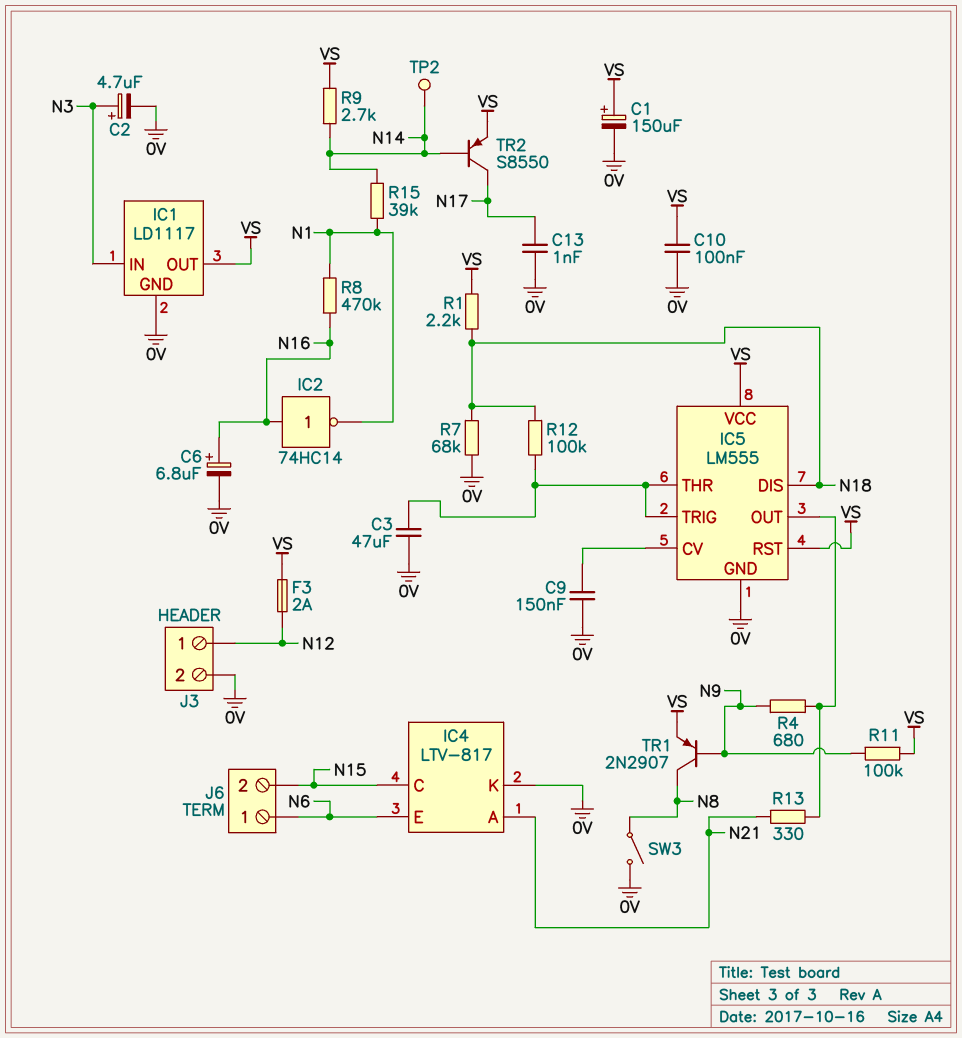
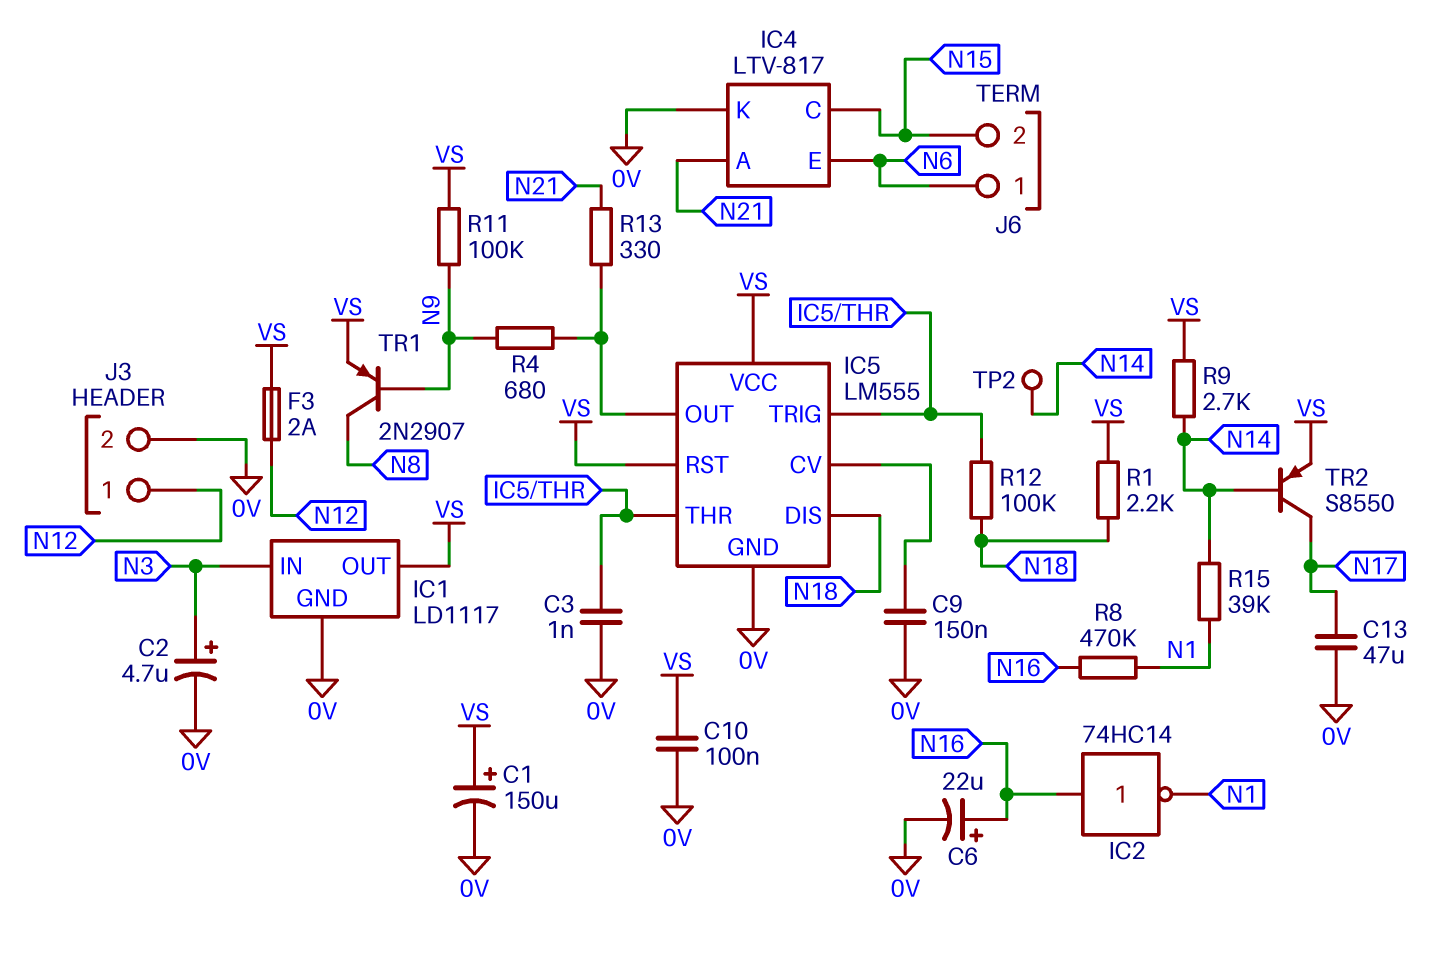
C3: 47uF (0V, IC5/THR) -> 1nF (0V, IC5/THR)
C6: 6.8uF (plus N16, minus 0V) -> 22uF (plus N16, minus 0V)
C13: 1nF (0V, N17) -> 47uF (0V, N17)
R7: 68k (0V, N18) -> none
SW3: switch (0V, N8) -> none

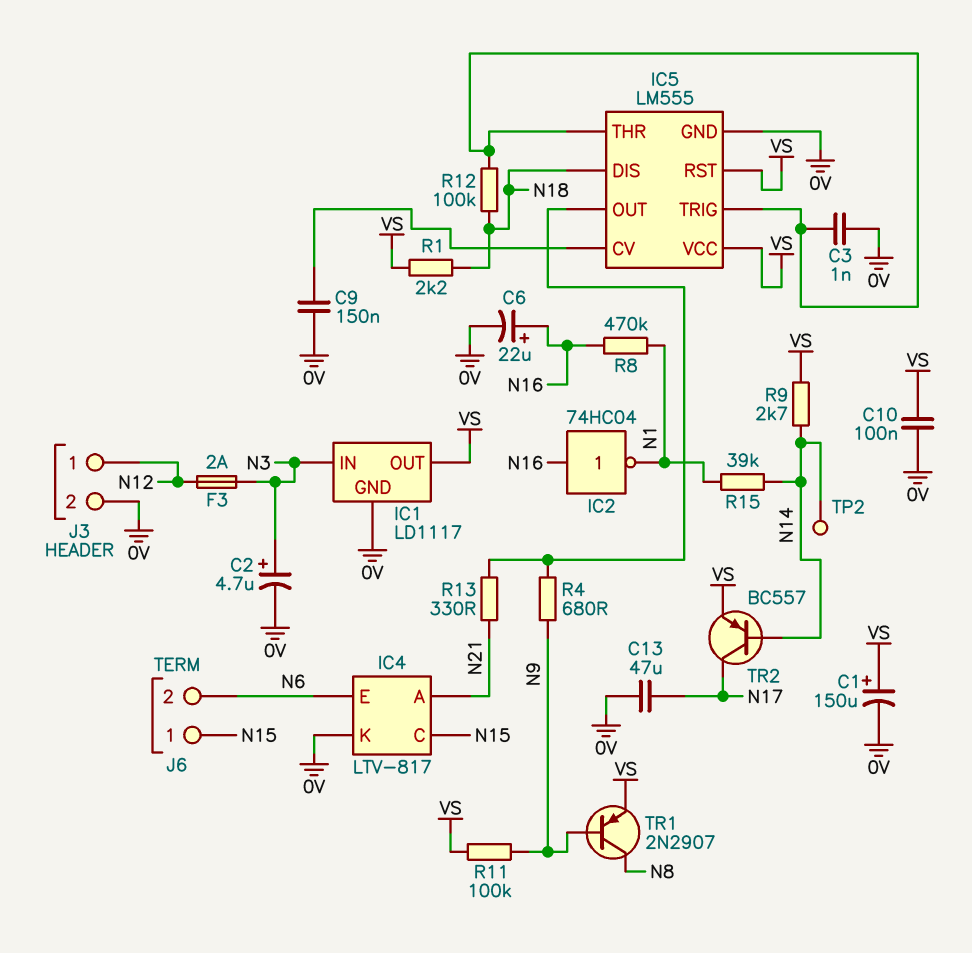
F3: 2A (N12, VS) -> 2A (N3, N12)
IC2: NOT 74HC14 (in N16, out N1) -> NOT 74HC04 (in N16, out N1)
J6 pin 1: N6 -> N15
J6 pin 2: N15 -> N6
TR2: PNP S8550 (B N14, C N17, E VS) -> PNP BC557 (B N14, C N17, E VS)

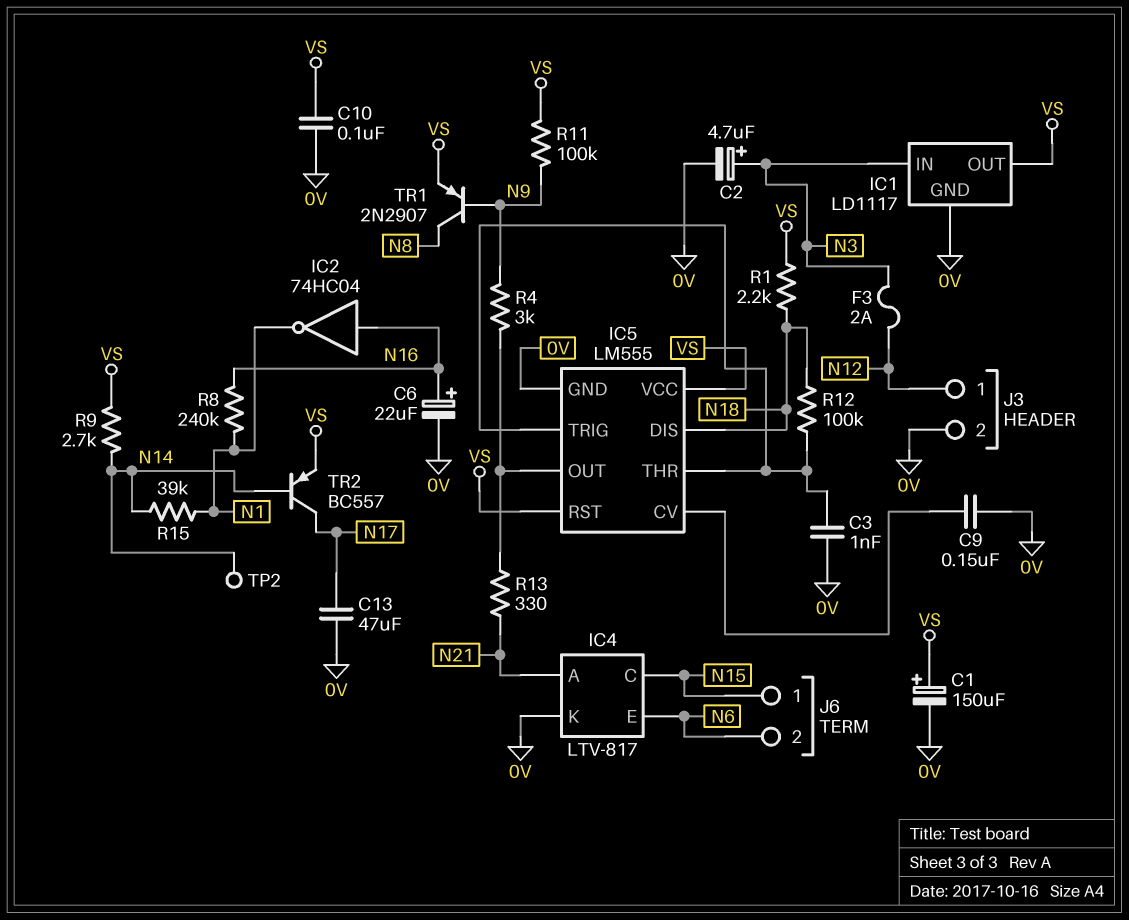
R4: 680 (IC5/OUT, N9) -> 3k (IC5/OUT, N9)
R8: 470k (N1, N16) -> 240k (N1, N16)

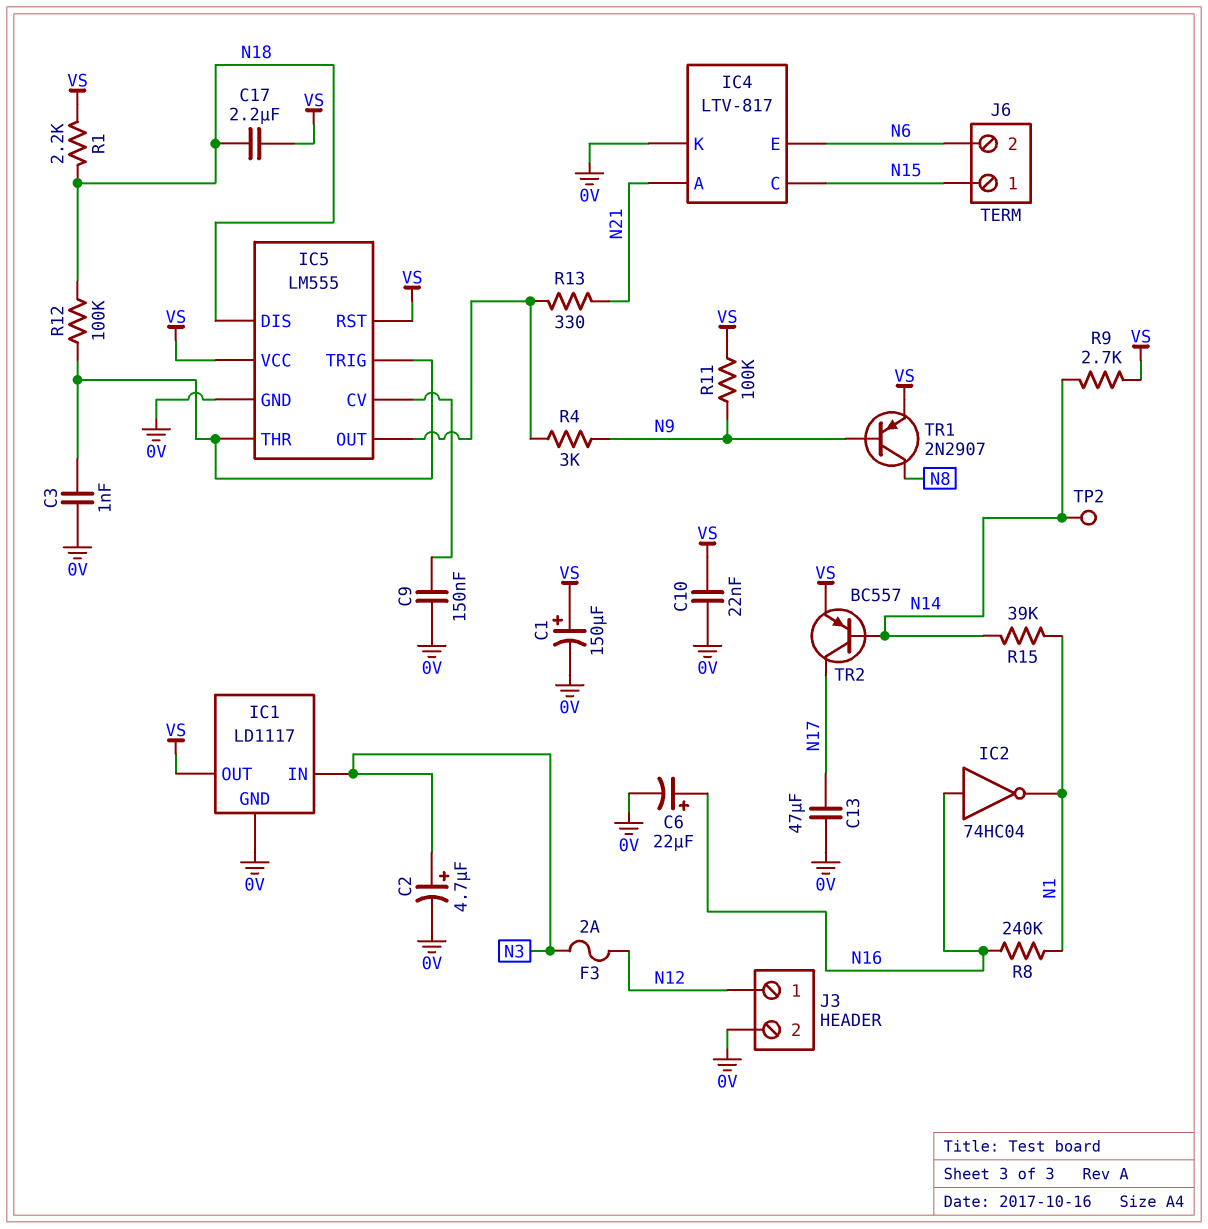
C10: 100nF (0V, VS) -> 22nF (0V, VS)
C17: none -> 2.2uF (N18, VS)

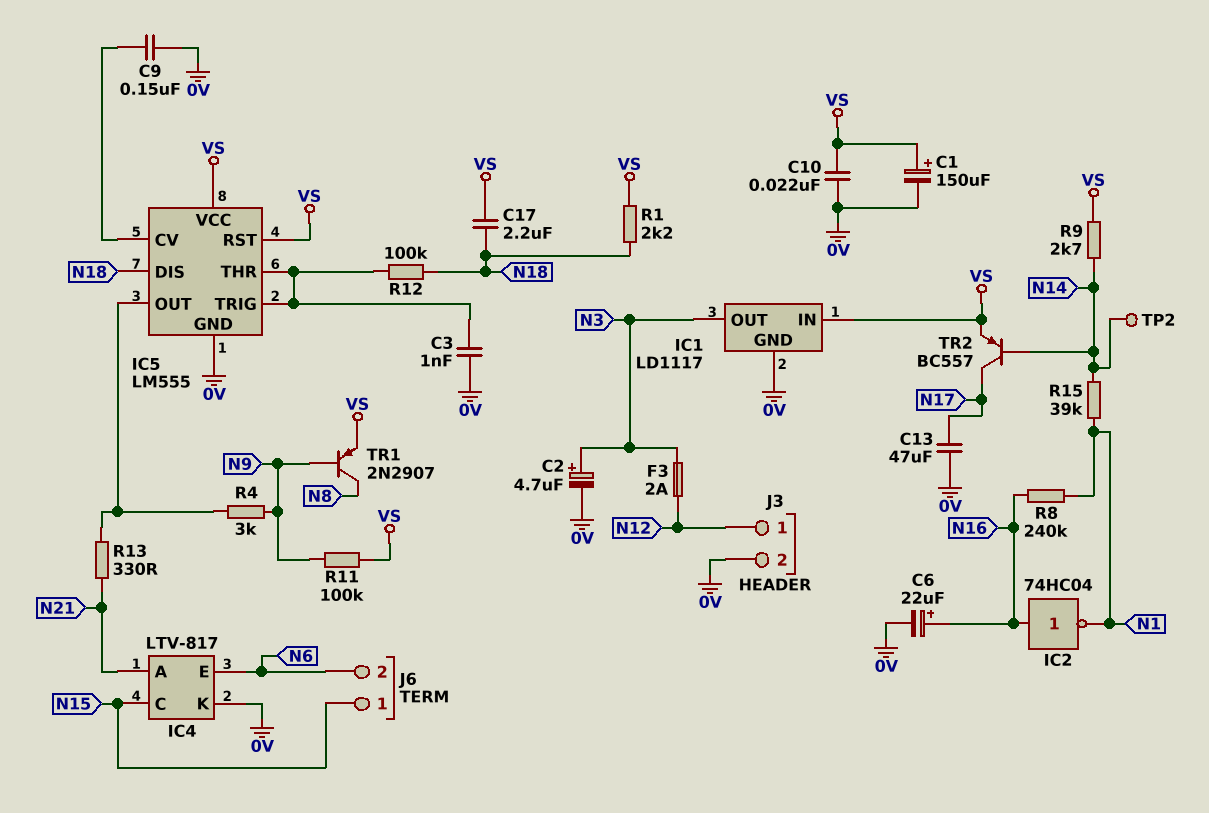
IC1 pin IN: N3 -> VS
IC1 pin OUT: VS -> N3

